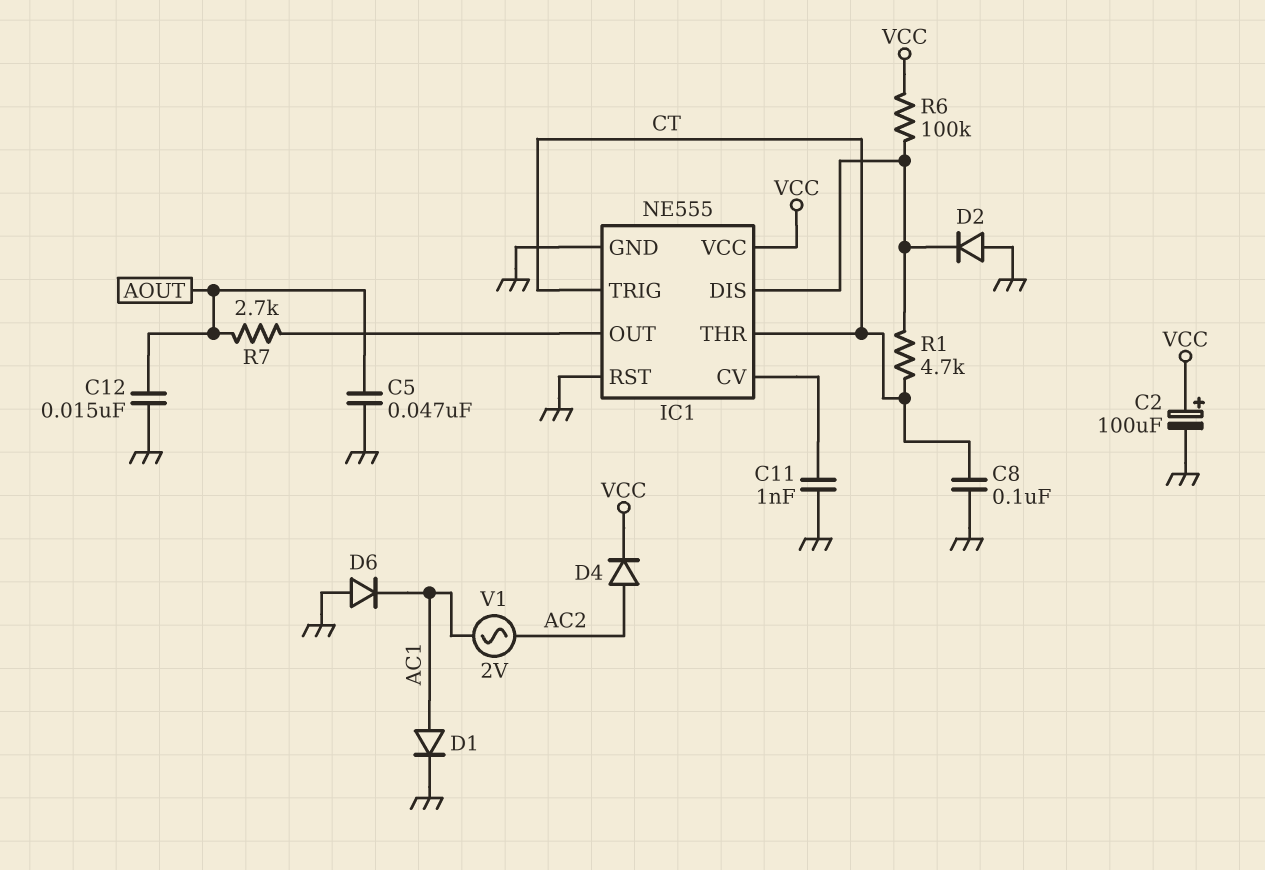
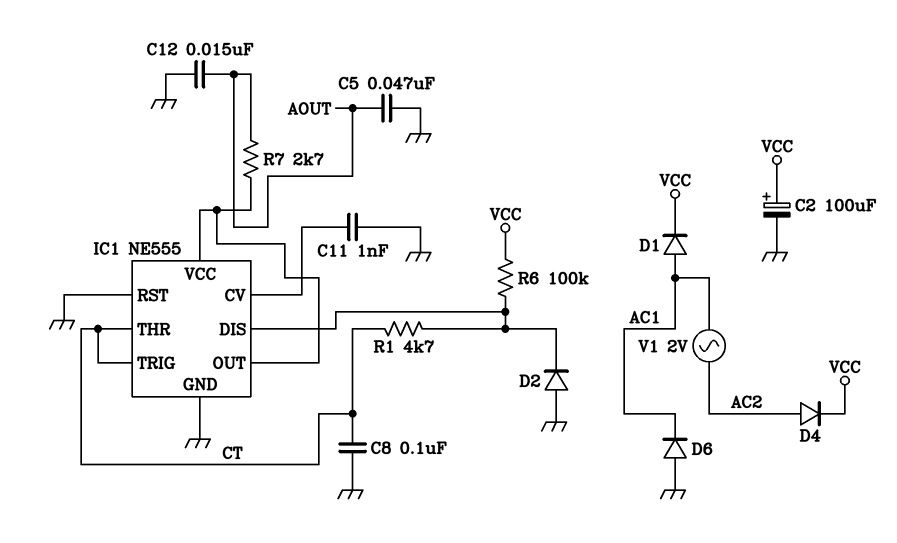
D1: diode (A AC1, K GND) -> diode (A AC1, K VCC)
IC1 pin VCC: VCC -> IC1/OUT

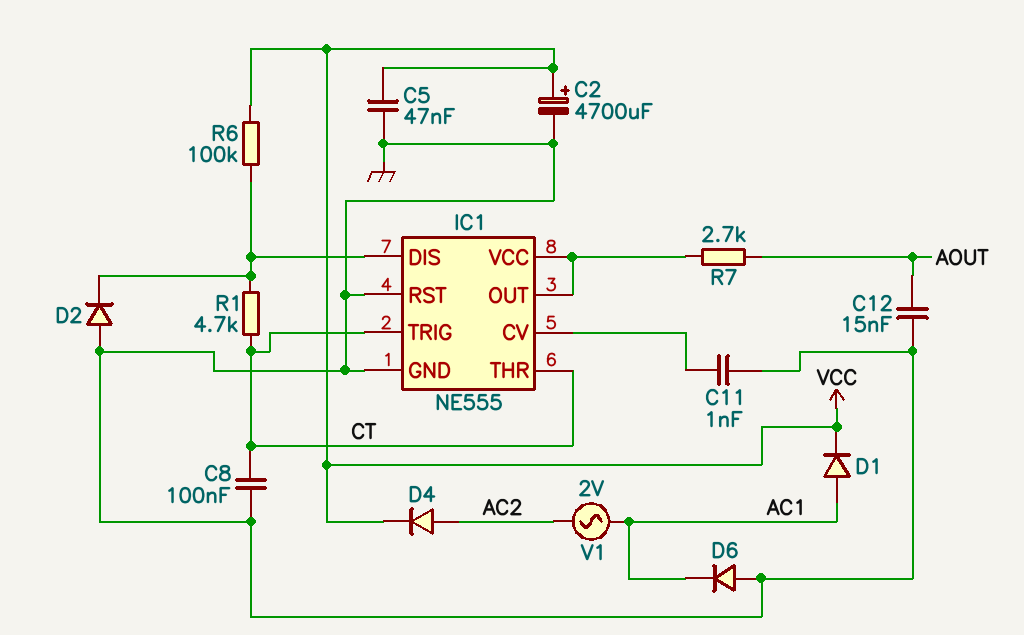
C2: 100uF (plus VCC, minus GND) -> 4700uF (plus VCC, minus GND)
C5: 47nF (AOUT, GND) -> 47nF (GND, VCC)

